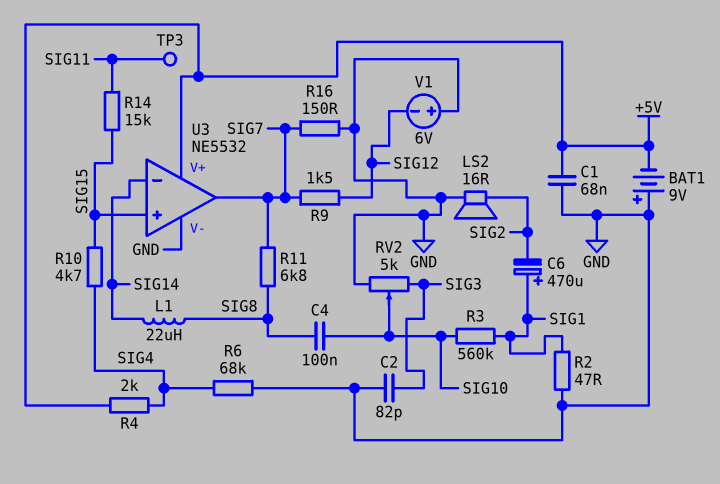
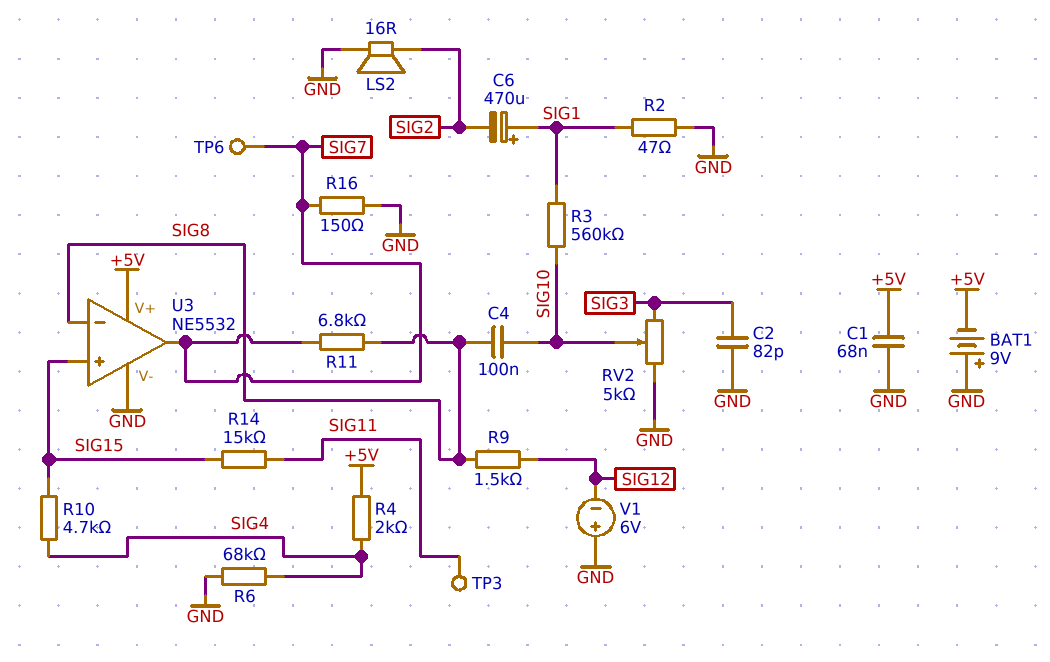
L1: 22uH (SIG8, SIG14) -> none
R9: 1.5k (SIG7, SIG12) -> 1.5k (SIG8, SIG12)
TP6: none -> test point (SIG7)
U3 pin in-: SIG14 -> SIG8

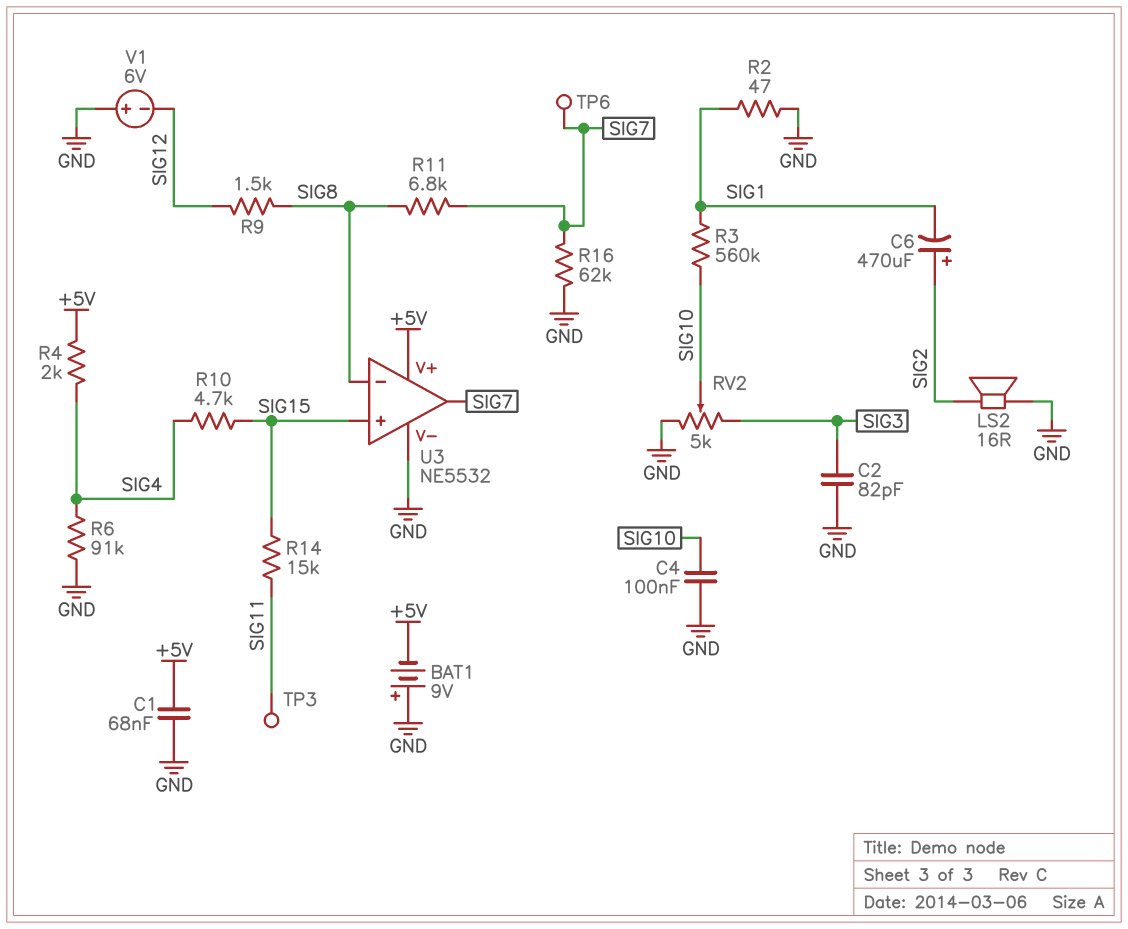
C4: 100nF (SIG8, SIG10) -> 100nF (GND, SIG10)
C6: 470uF (plus SIG1, minus SIG2) -> 470uF (plus SIG2, minus SIG1)
R6: 68k (GND, SIG4) -> 91k (GND, SIG4)
R16: 150 (GND, SIG7) -> 62k (GND, SIG7)

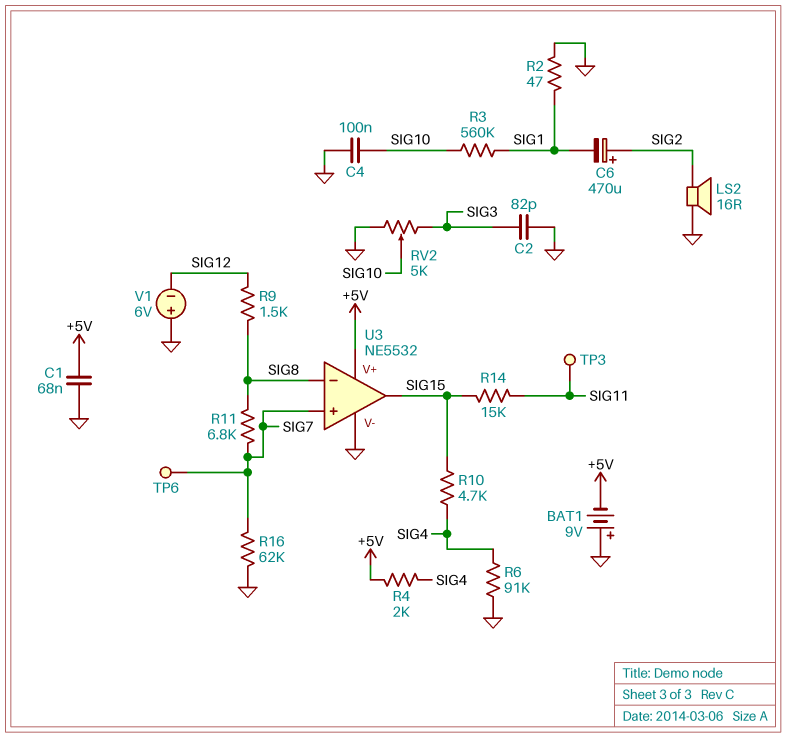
U3 pin in+: SIG15 -> SIG7
U3 pin out: SIG7 -> SIG15

